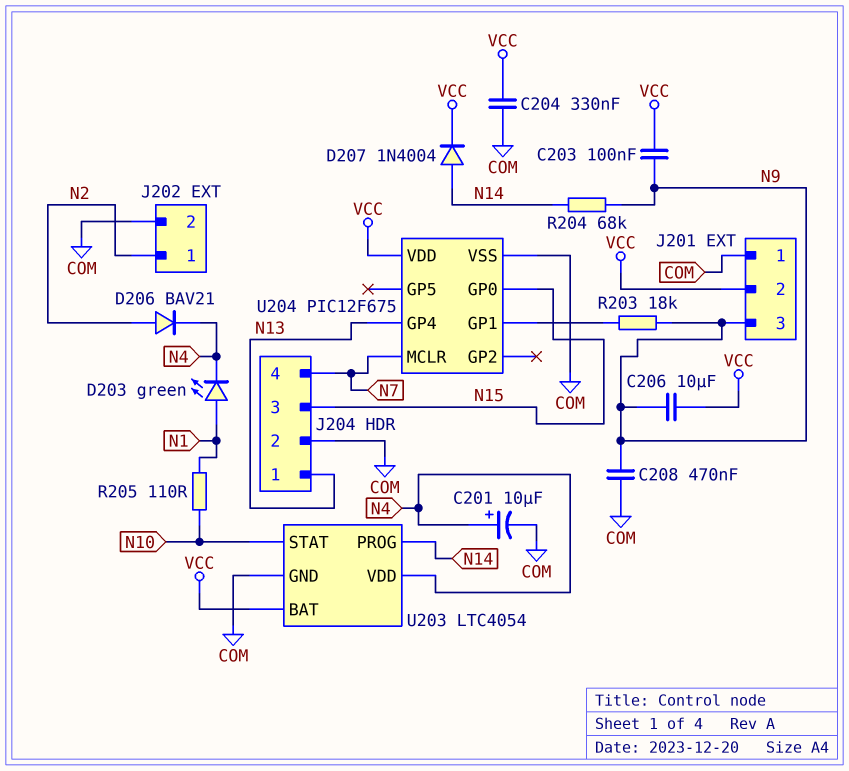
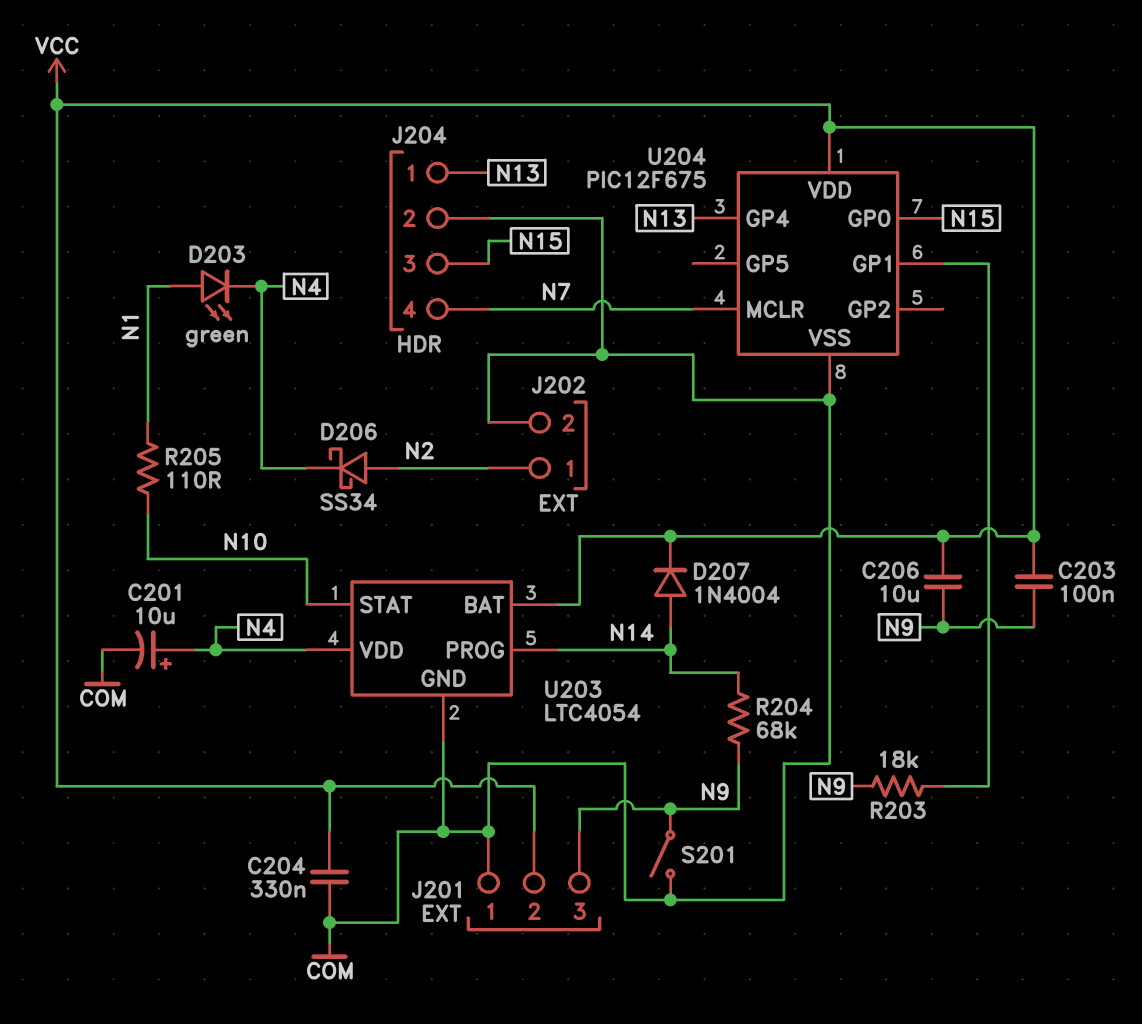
C208: 470nF (COM, N9) -> none
D206: diode BAV21 (A N2, K N4) -> schottky SS34 (A N2, K N4)
S201: none -> switch (COM, N9)

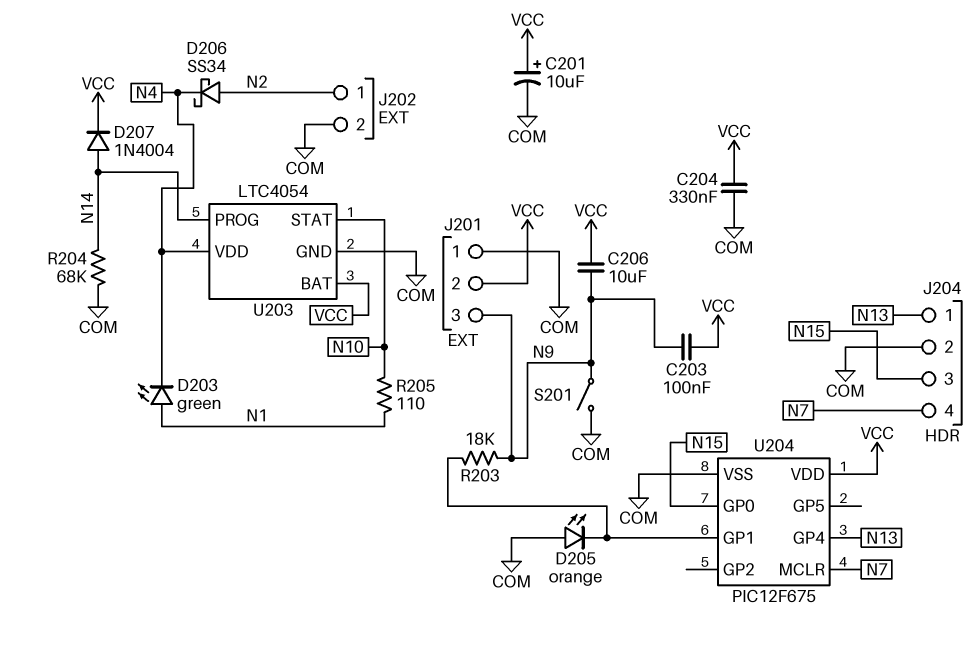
C201: 10uF (plus N4, minus COM) -> 10uF (plus VCC, minus COM)
D205: none -> LED orange (A COM, K U204/GP1)
R204: 68k (N9, N14) -> 68k (COM, N14)

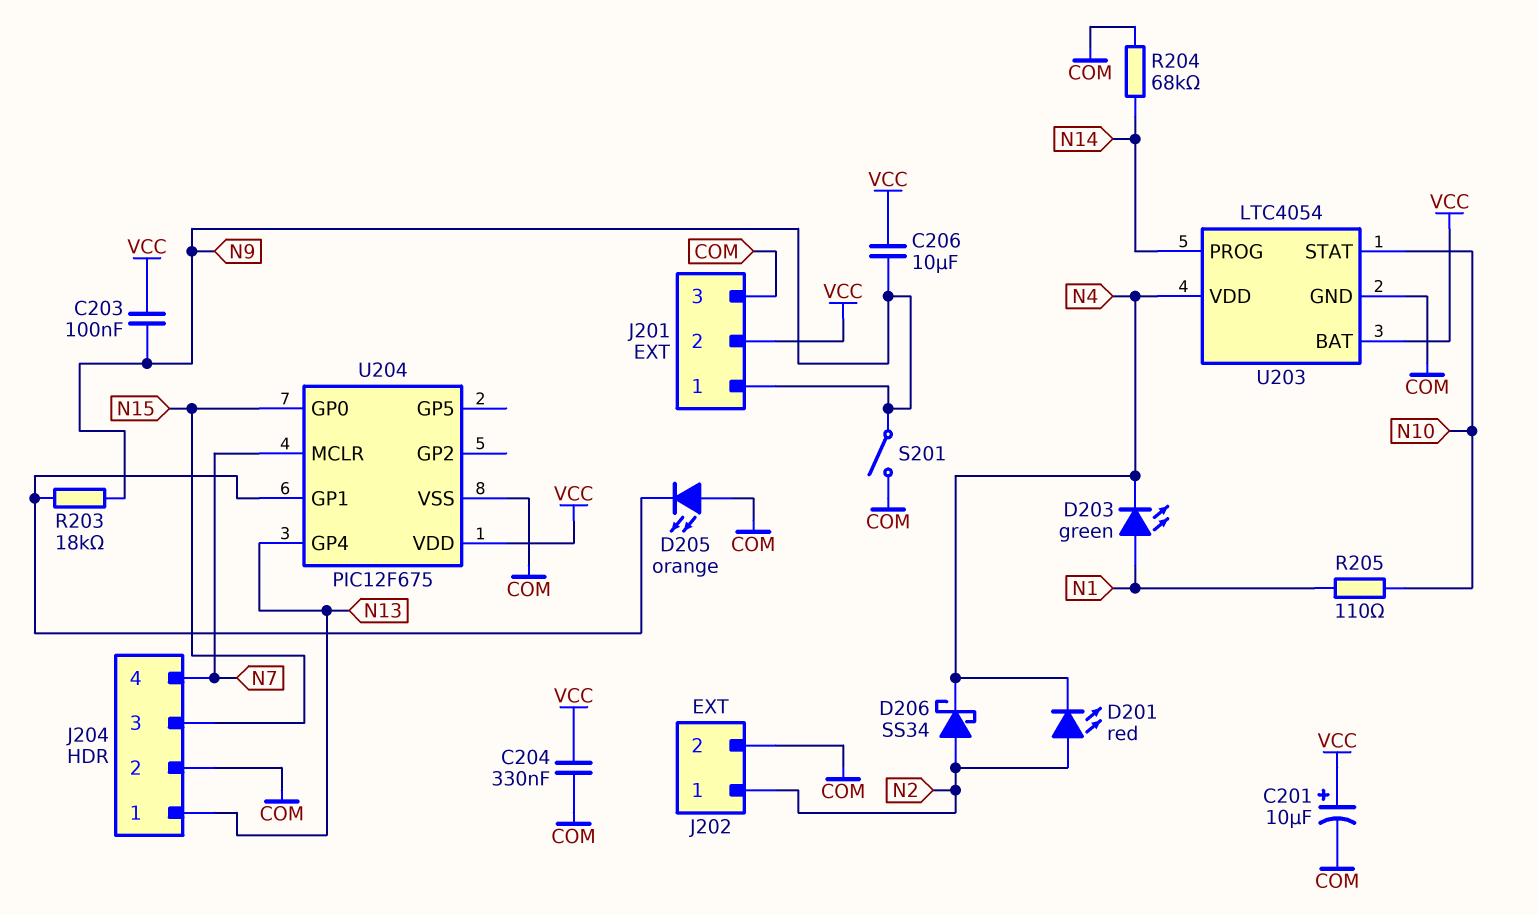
D201: none -> LED red (A N2, K N4)
D207: diode 1N4004 (A N14, K VCC) -> none
J201 pin 1: COM -> N9
J201 pin 3: N9 -> COM

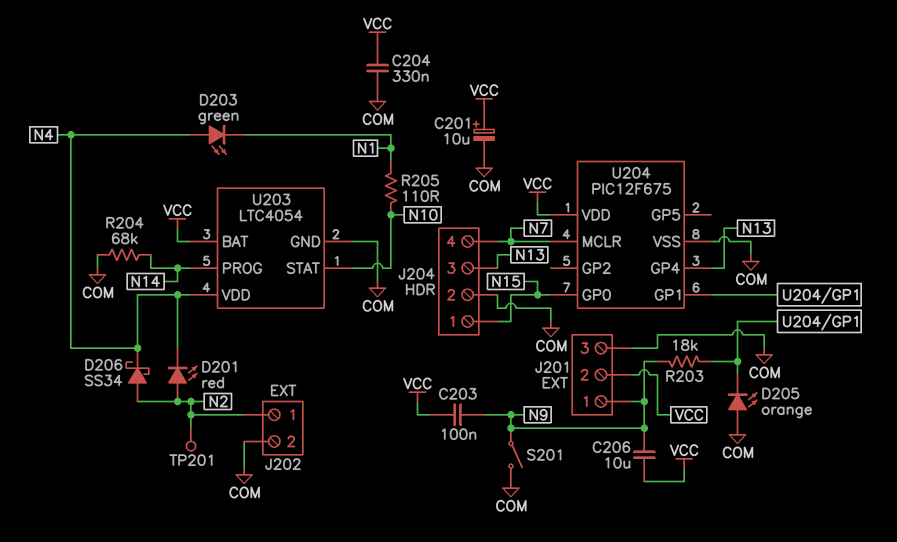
D203: LED green (A N1, K N4) -> LED green (A N4, K N1)
J204 pin 1: N13 -> N15
J204 pin 3: N15 -> N13
TP201: none -> test point (N2)

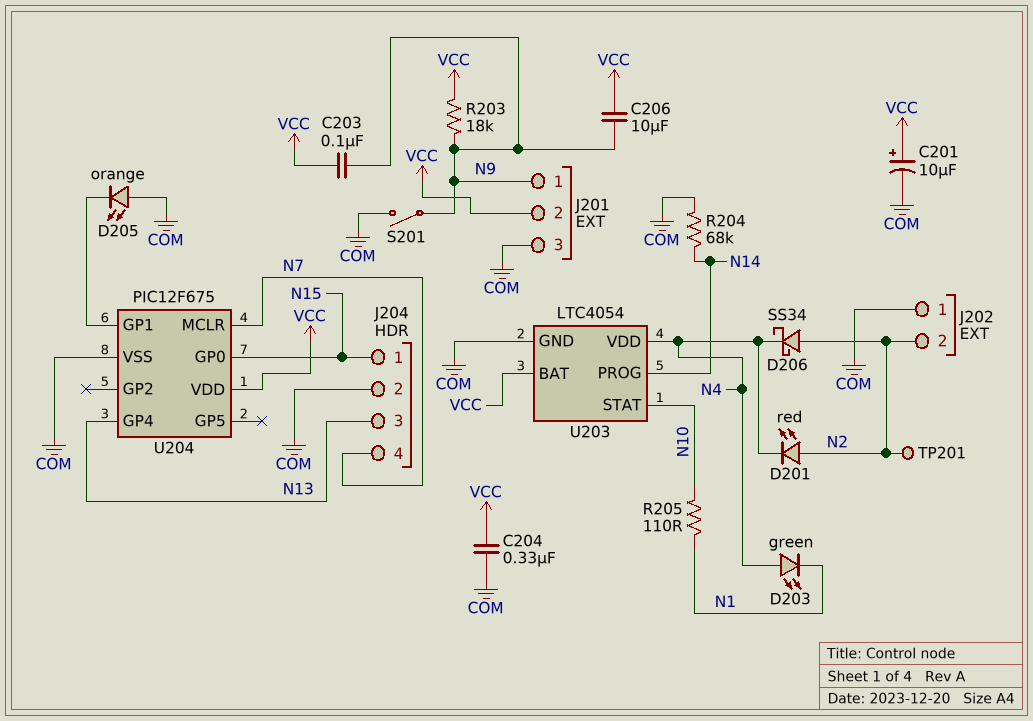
J202 pin 1: N2 -> COM
J202 pin 2: COM -> N2
R203: 18k (N9, U204/GP1) -> 18k (N9, VCC)

